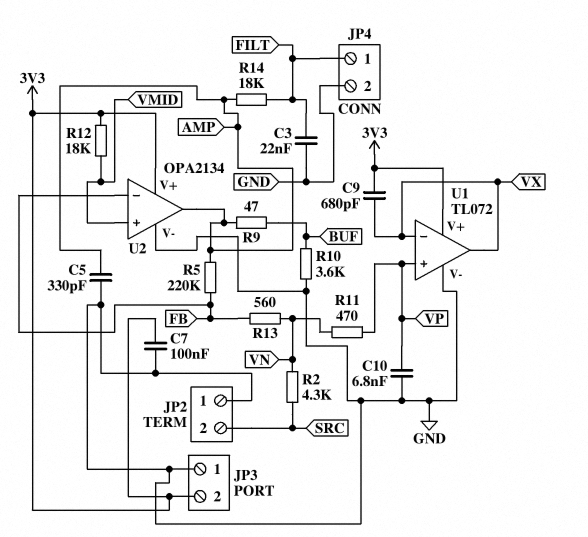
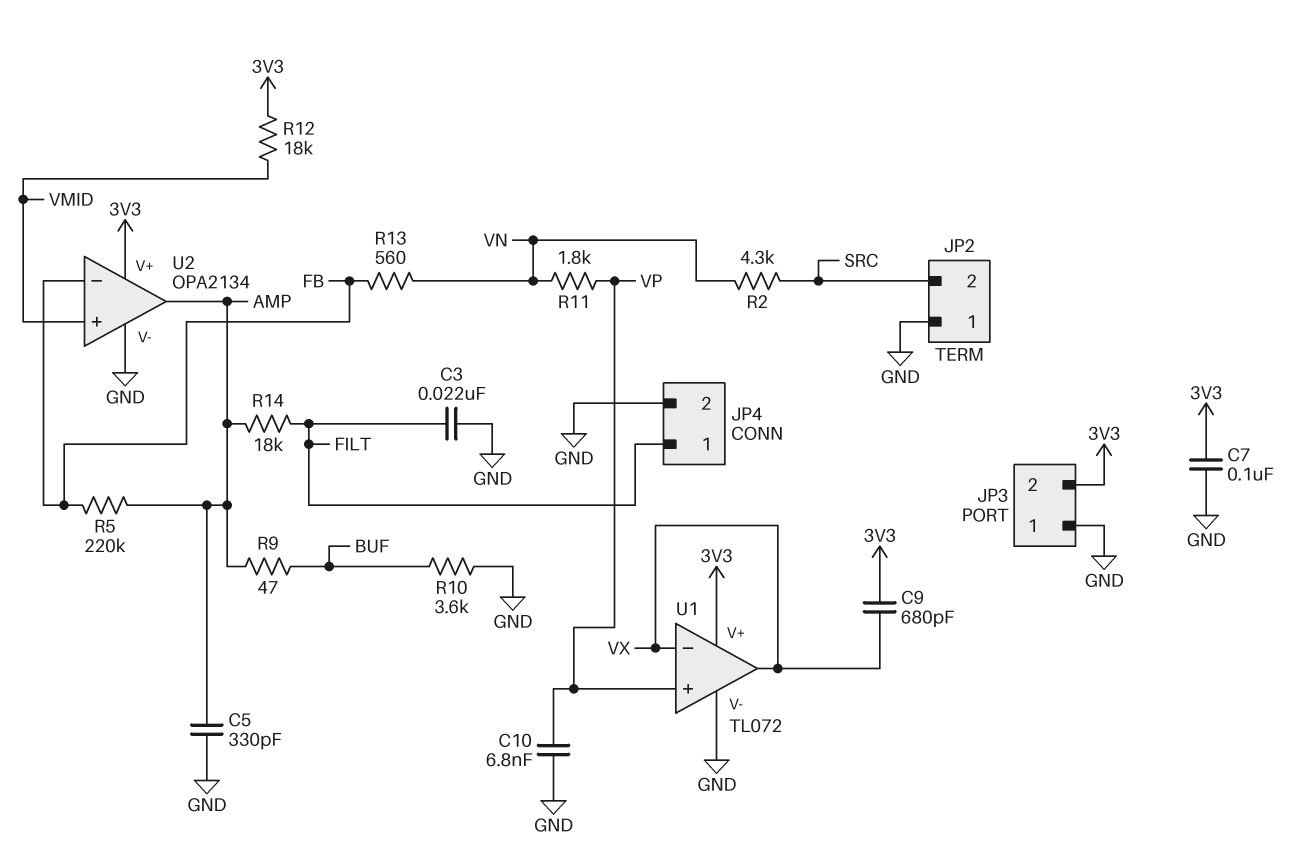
R11: 470 (VN, VP) -> 1.8k (VN, VP)

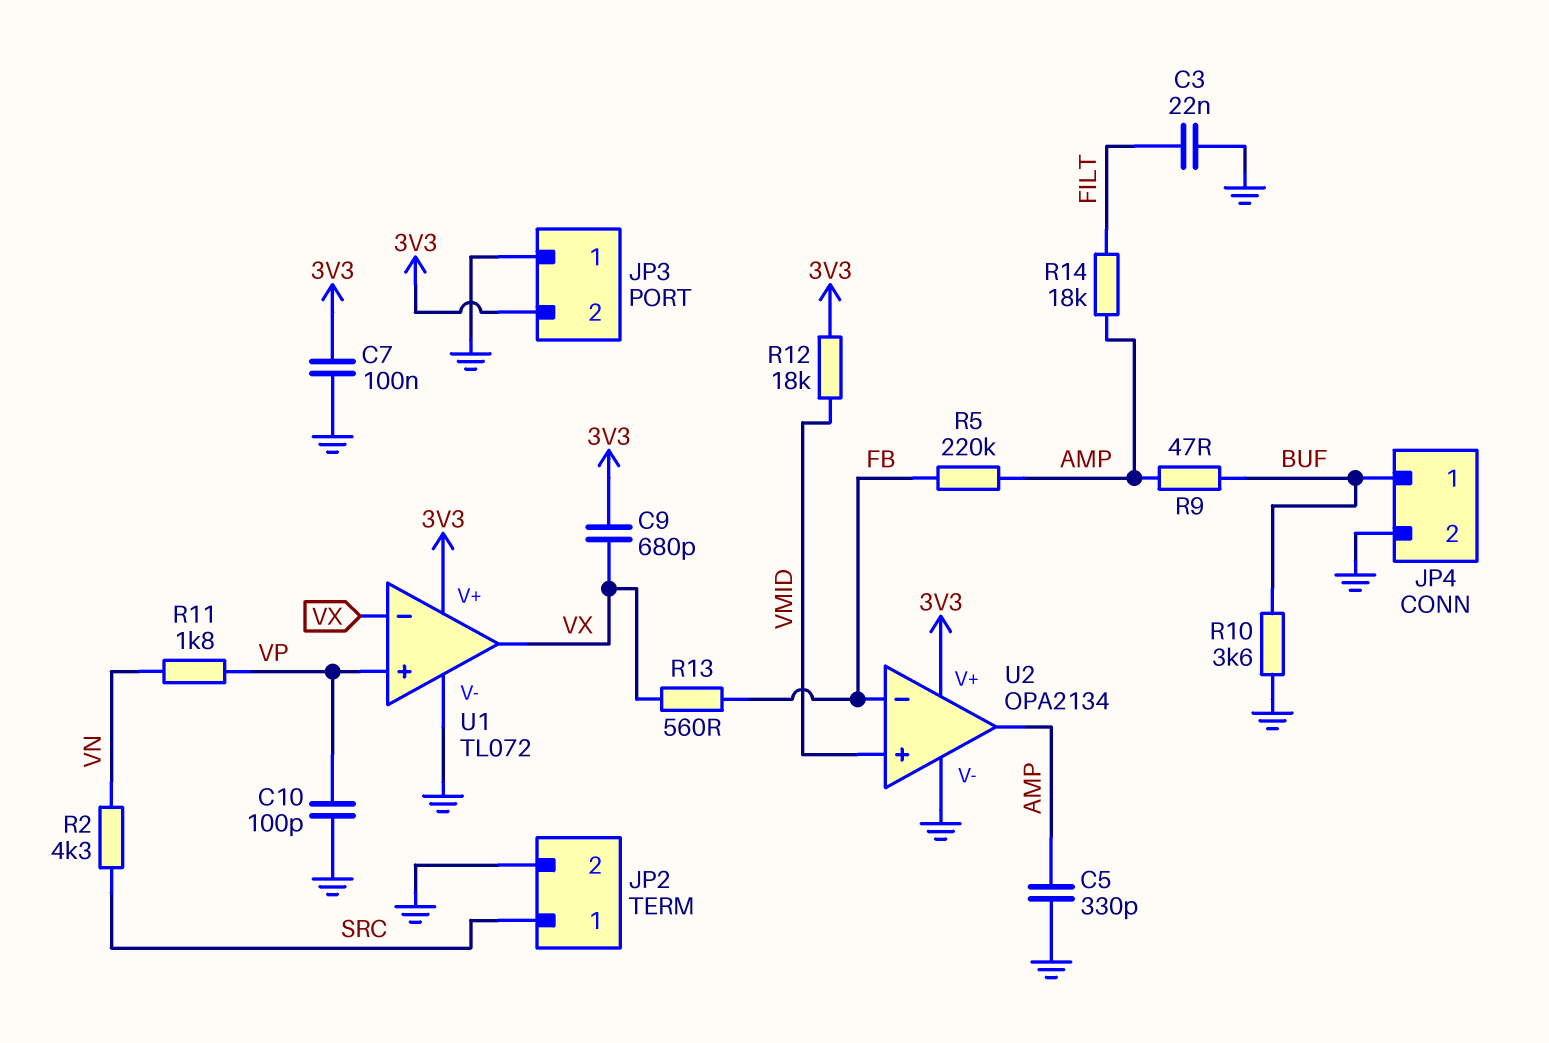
C10: 6.8nF (GND, VP) -> 100pF (GND, VP)
JP2 pin 1: GND -> SRC
JP2 pin 2: SRC -> GND
JP4 pin 1: FILT -> BUF
R13: 560 (FB, VN) -> 560 (FB, VX)

